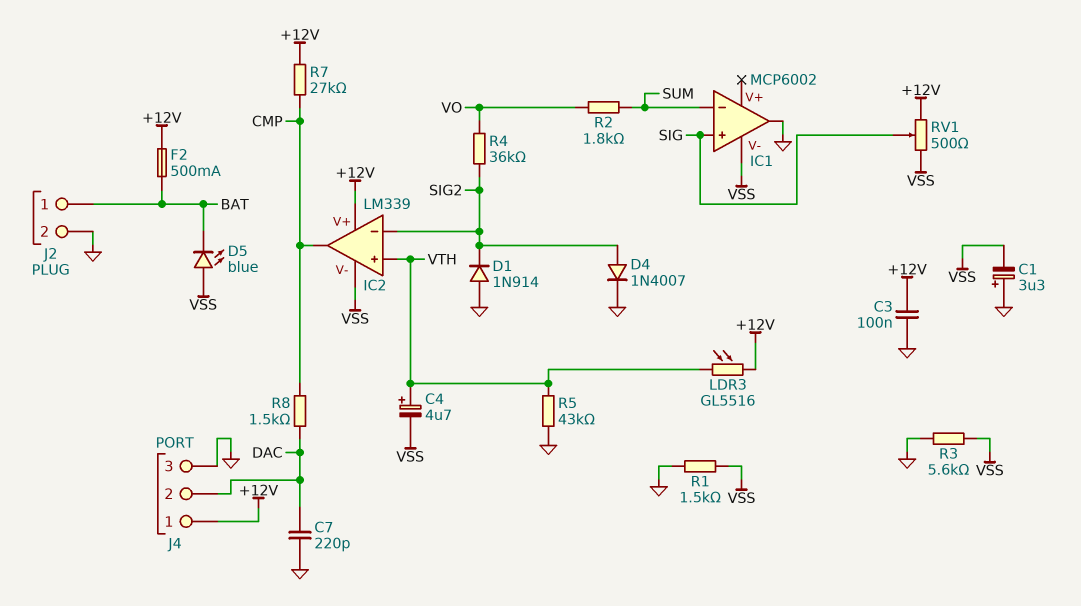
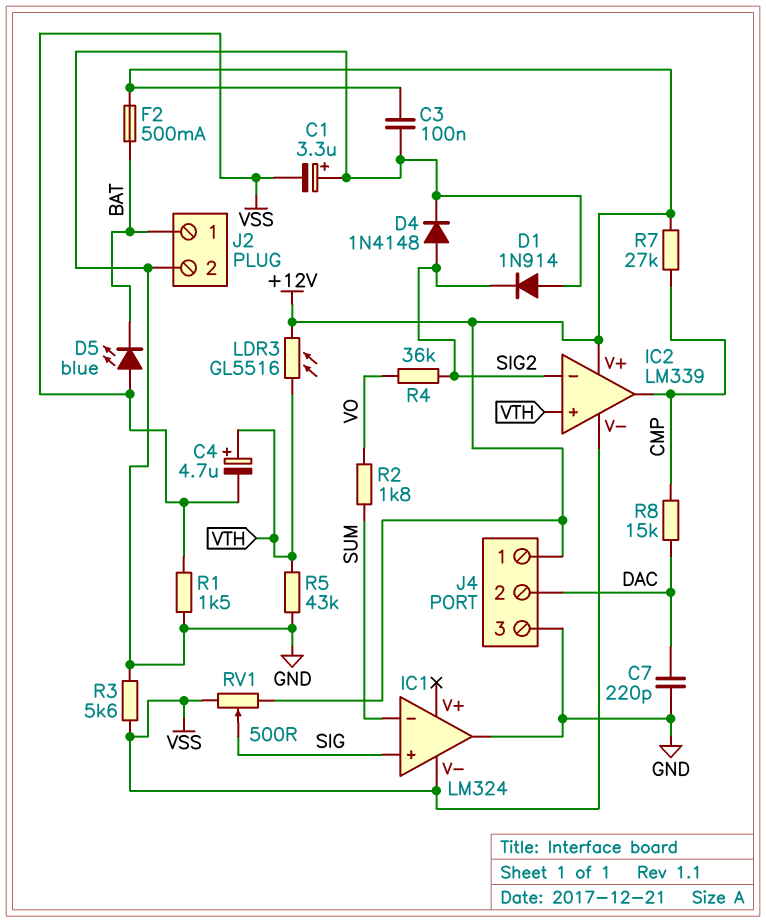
D4: diode 1N4007 (A SIG2, K GND) -> diode 1N4148 (A SIG2, K GND)
IC1: MCP6002 -> LM324
R8: 1.5k (CMP, DAC) -> 15k (CMP, DAC)

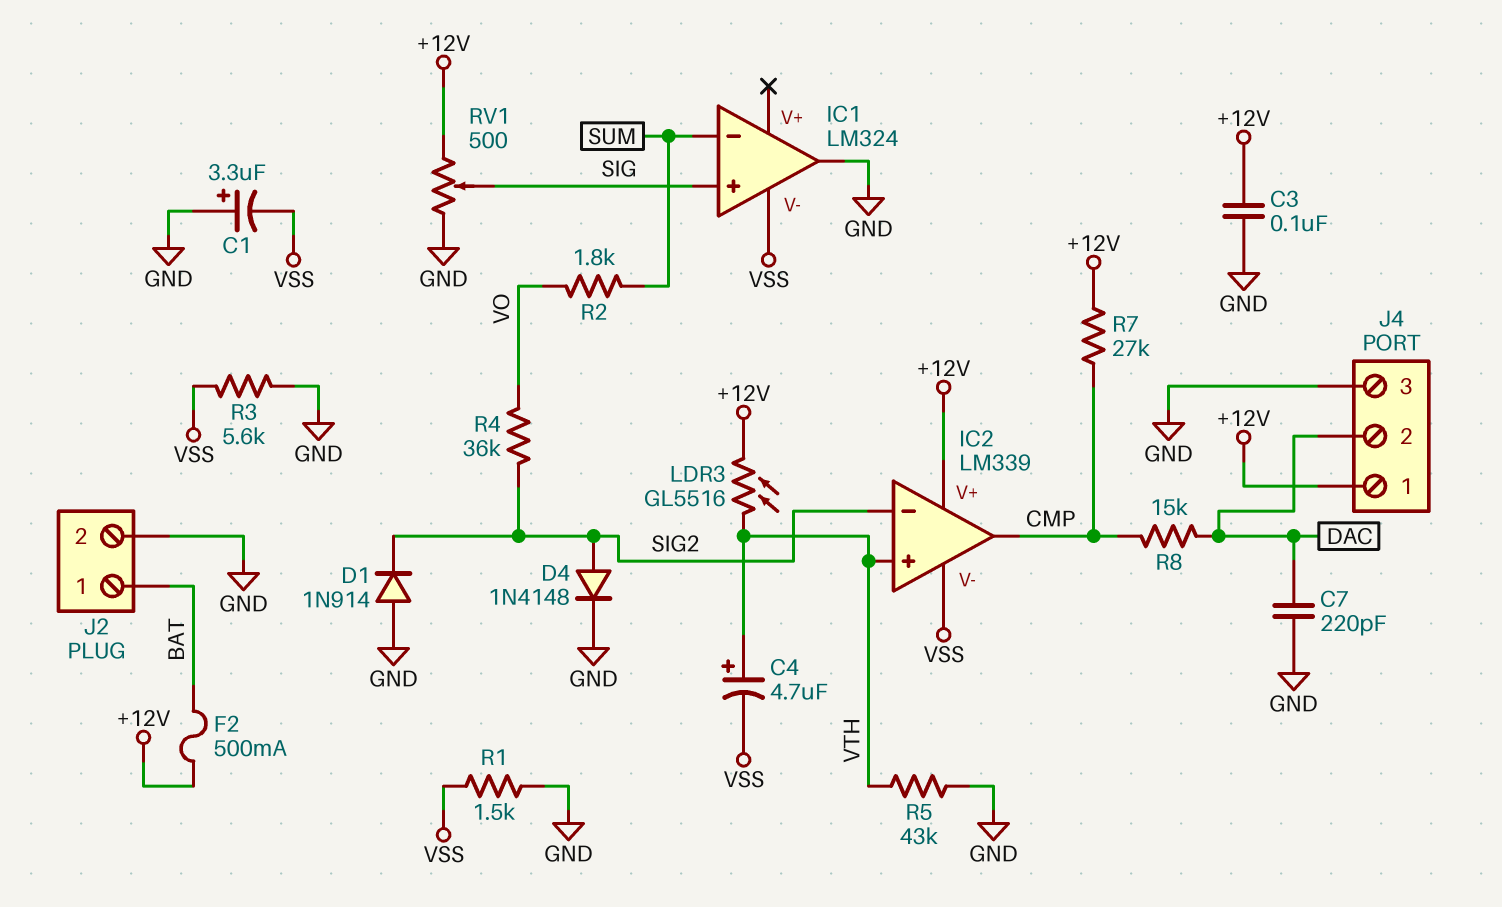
D5: LED blue (A VSS, K BAT) -> none
RV1: 500 (+12V, VSS, wiper SIG) -> 500 (+12V, GND, wiper SIG)

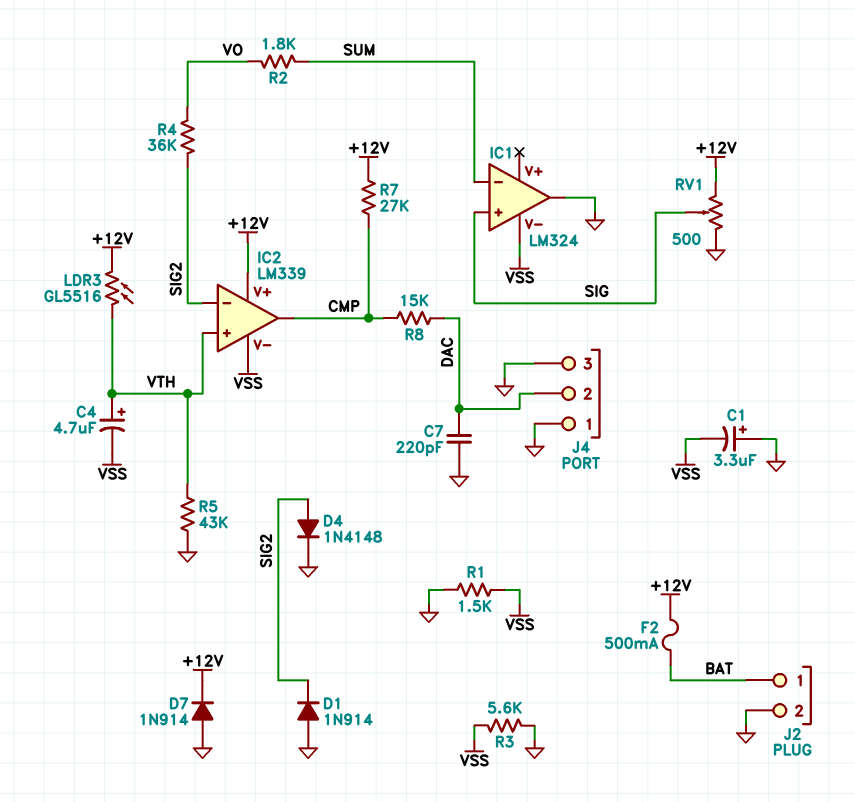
C3: 100nF (+12V, GND) -> none
D7: none -> diode 1N914 (A GND, K +12V)
J4 pin 1: +12V -> GND

